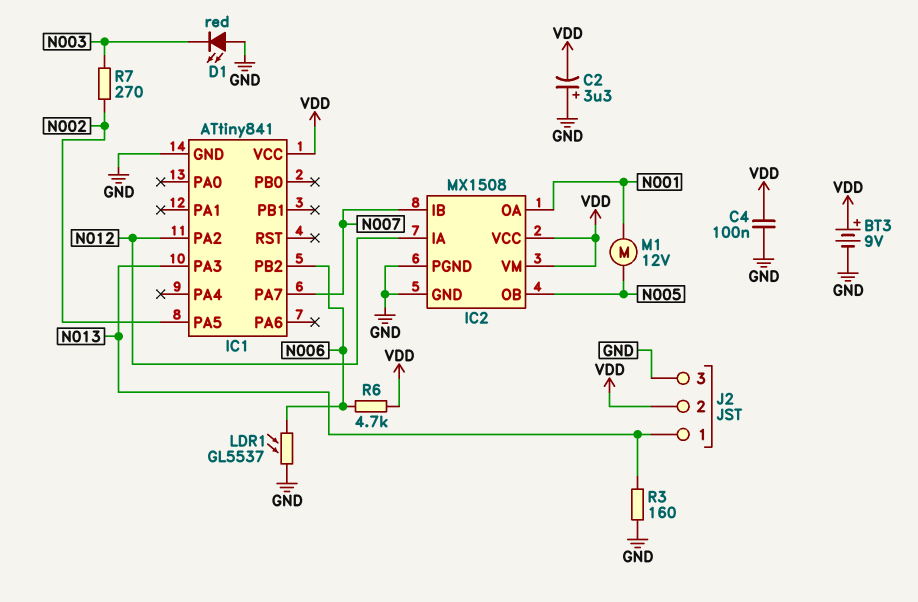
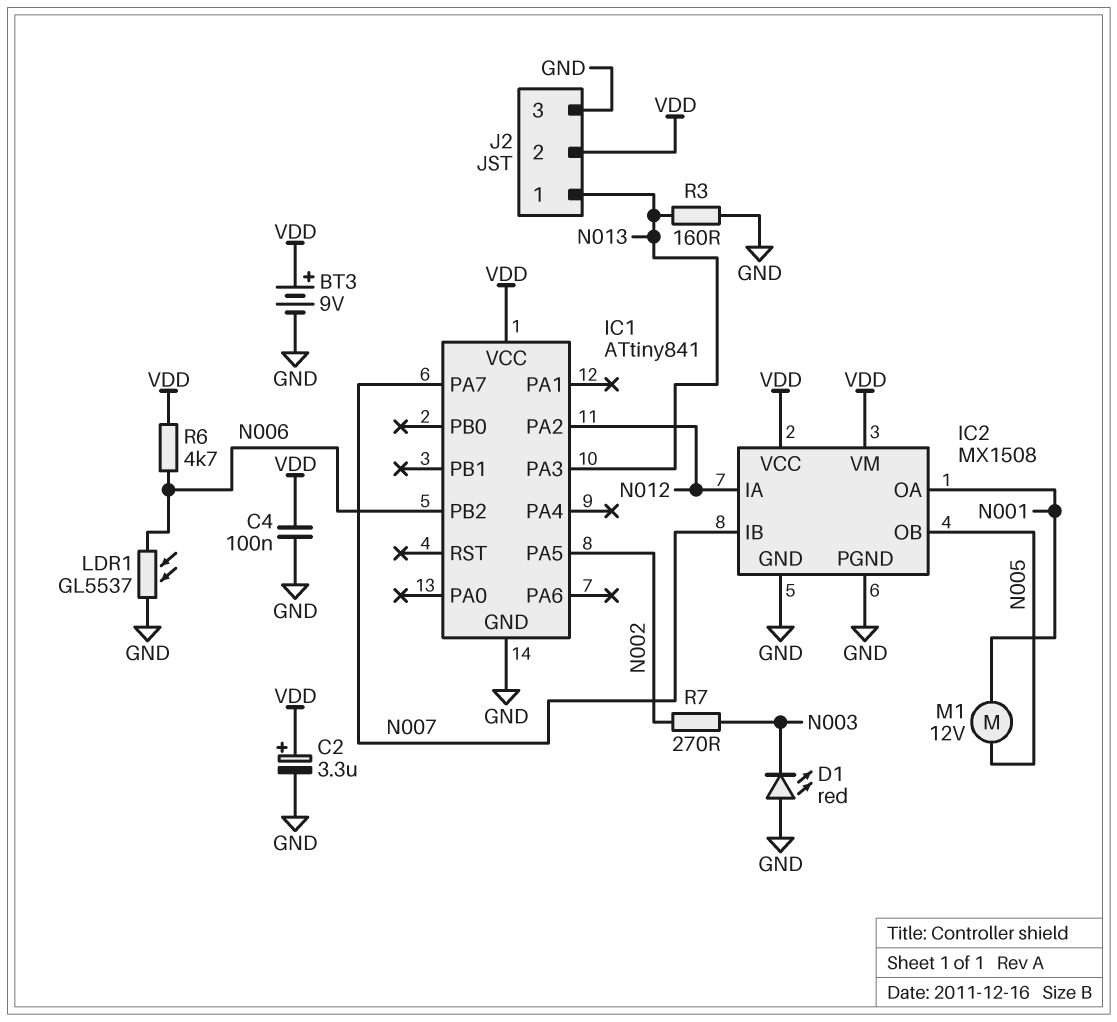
C2: 3.3uF (plus GND, minus VDD) -> 3.3uF (plus VDD, minus GND)

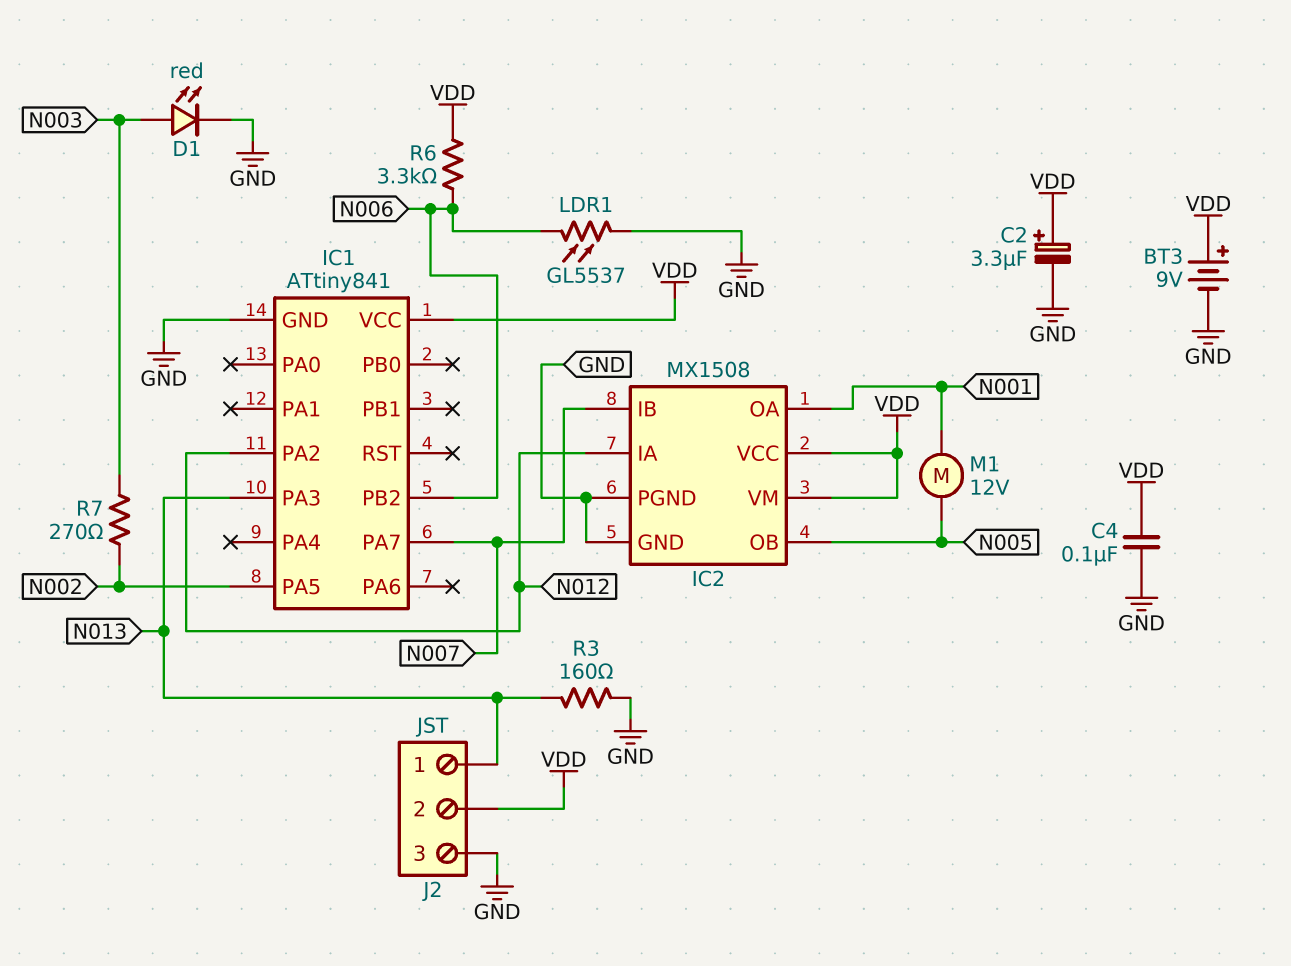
D1: LED red (A GND, K N003) -> LED red (A N003, K GND)
R6: 4.7k (N006, VDD) -> 3.3k (N006, VDD)

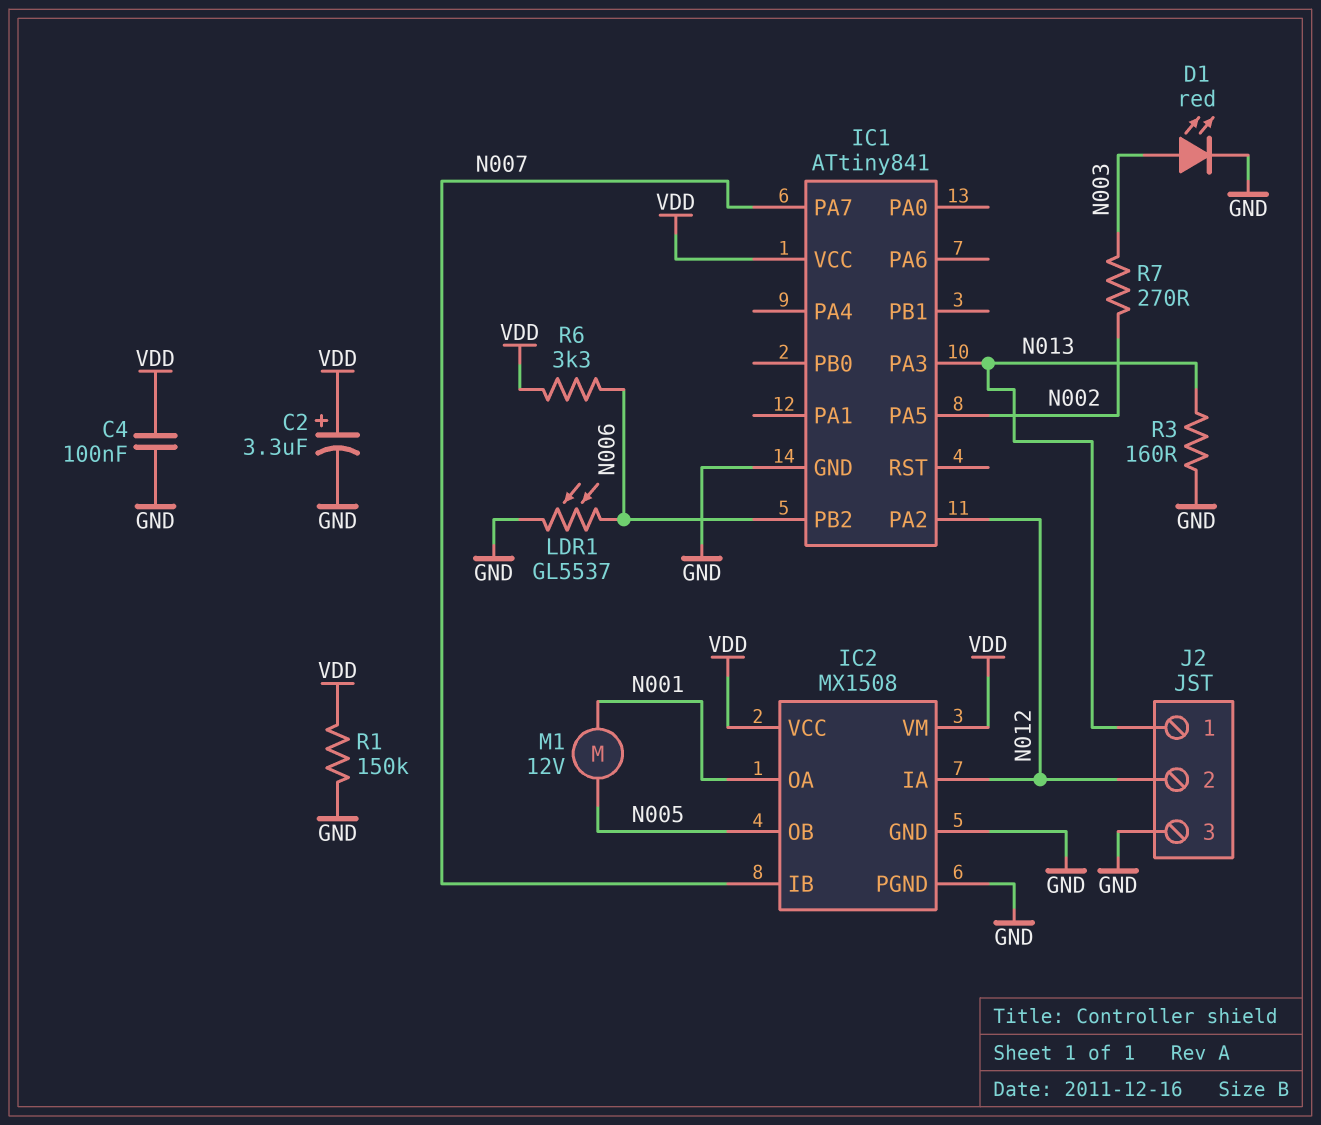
BT3: 9V (plus VDD, minus GND) -> none
J2 pin 2: VDD -> N012
R1: none -> 150k (GND, VDD)

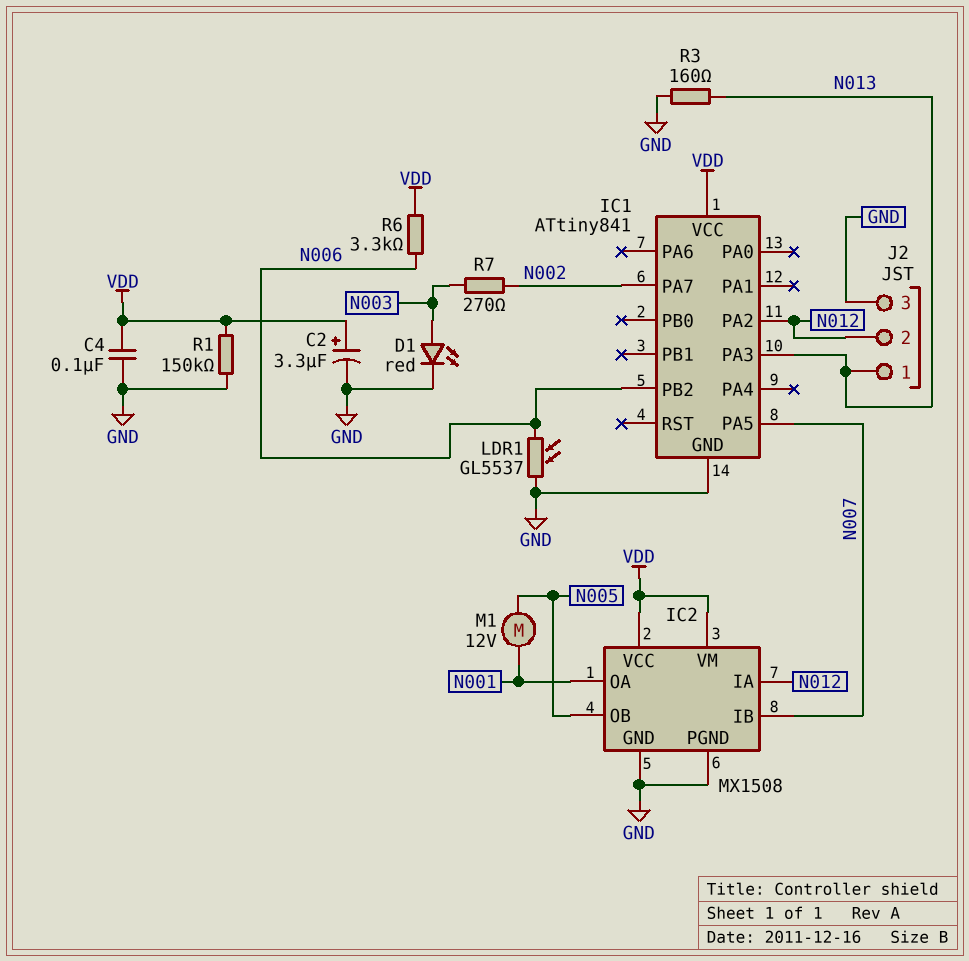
IC1 pin PA5: N002 -> N007
IC1 pin PA7: N007 -> N002

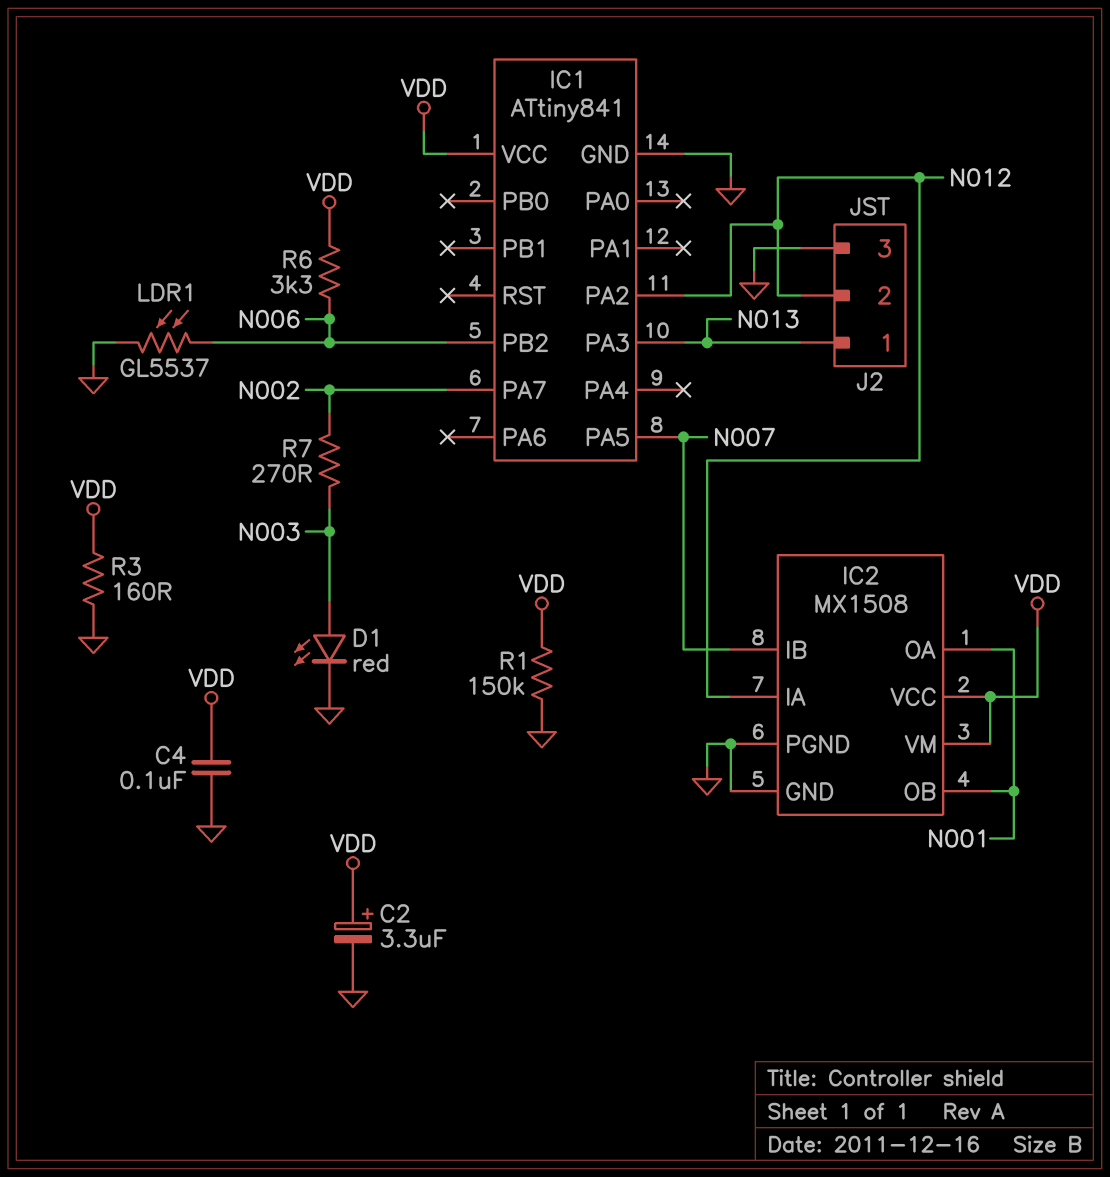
IC2 pin OB: N005 -> N001
M1: motor 12V (N001, N005) -> none
R3: 160 (GND, N013) -> 160 (GND, VDD)

